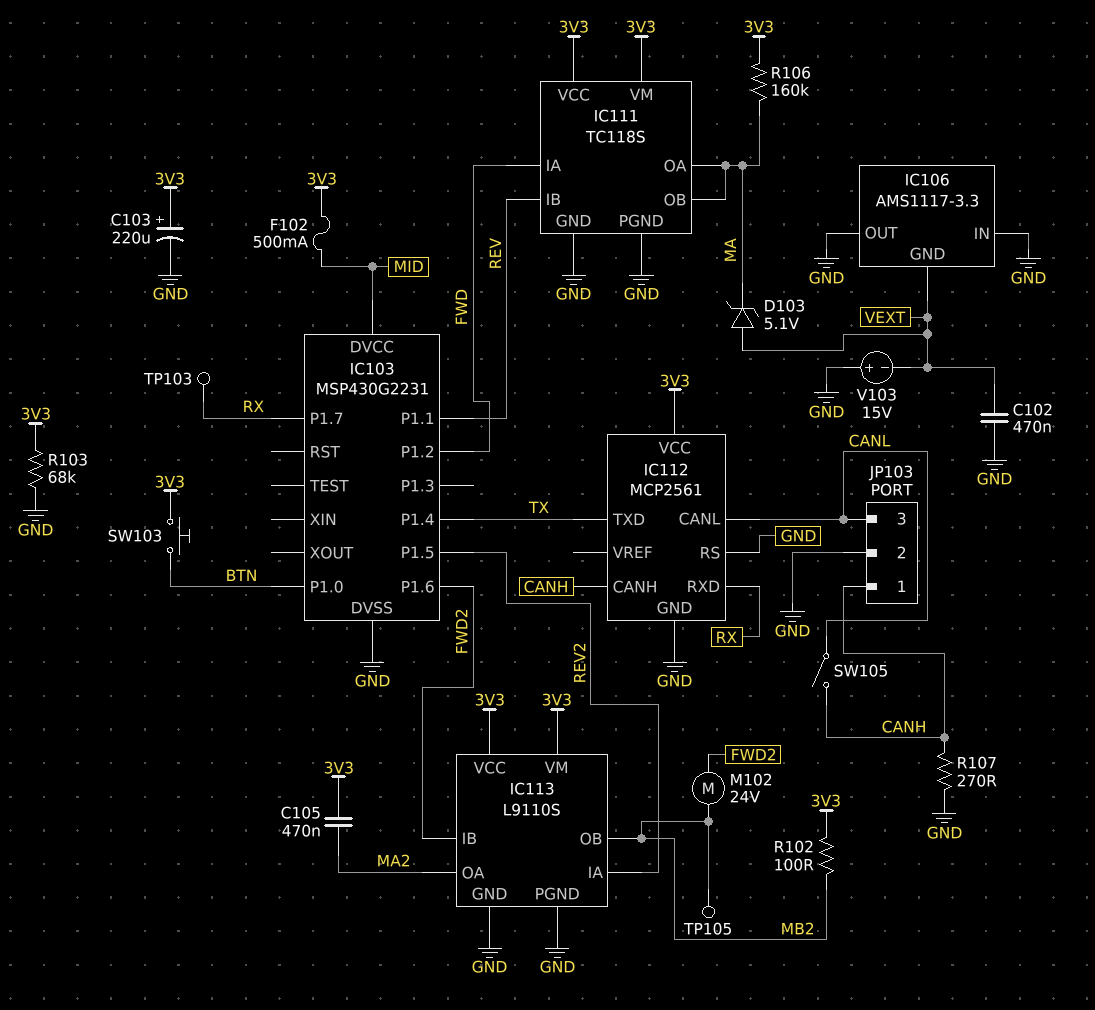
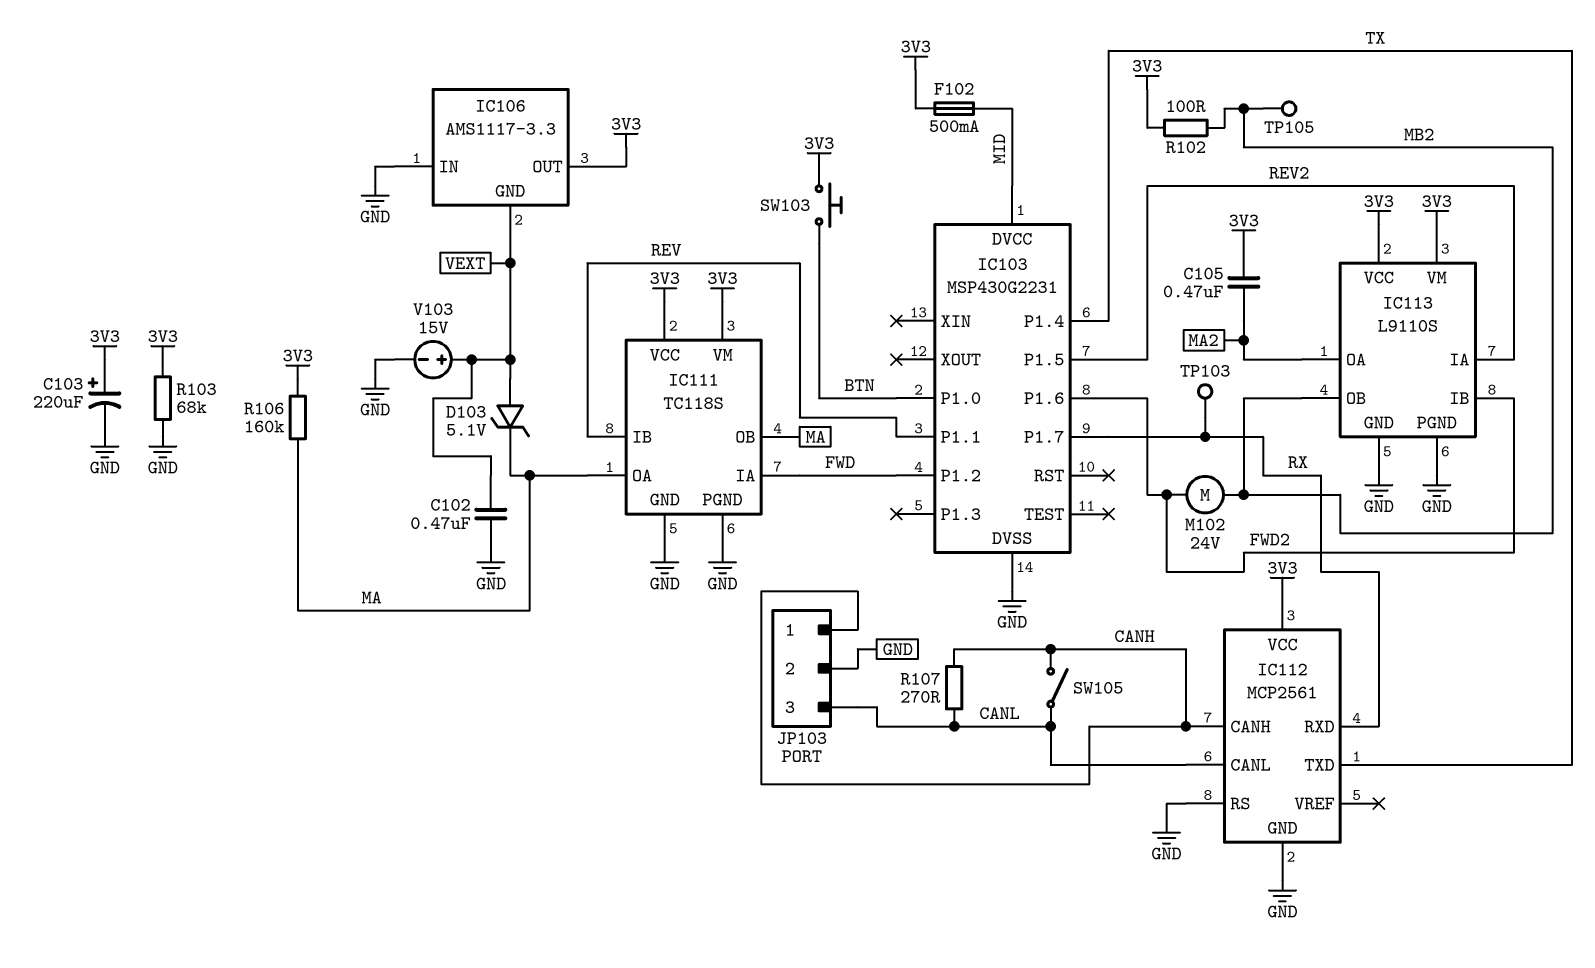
IC106 pin OUT: GND -> 3V3
R107: 270 (CANH, GND) -> 270 (CANH, CANL)
V103: 15V (plus GND, minus VEXT) -> 15V (plus VEXT, minus GND)

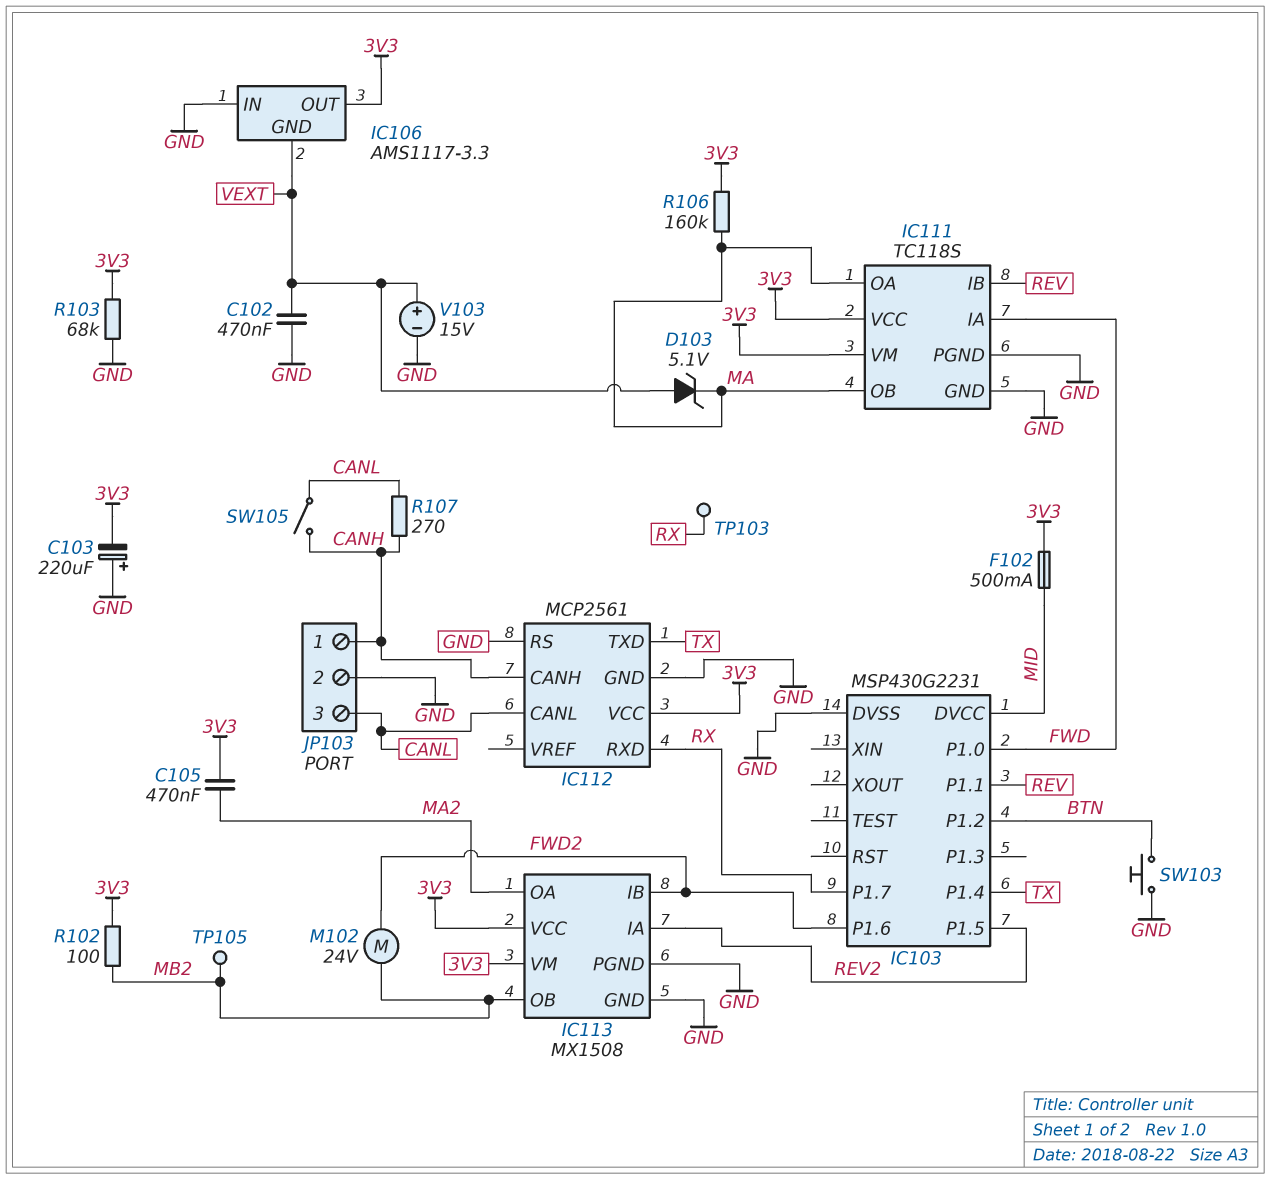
C103: 220uF (plus 3V3, minus GND) -> 220uF (plus GND, minus 3V3)
IC103 pin P1.0: BTN -> FWD
IC103 pin P1.2: FWD -> BTN
IC113: L9110S -> MX1508
SW103: button (3V3, BTN) -> button (BTN, GND)

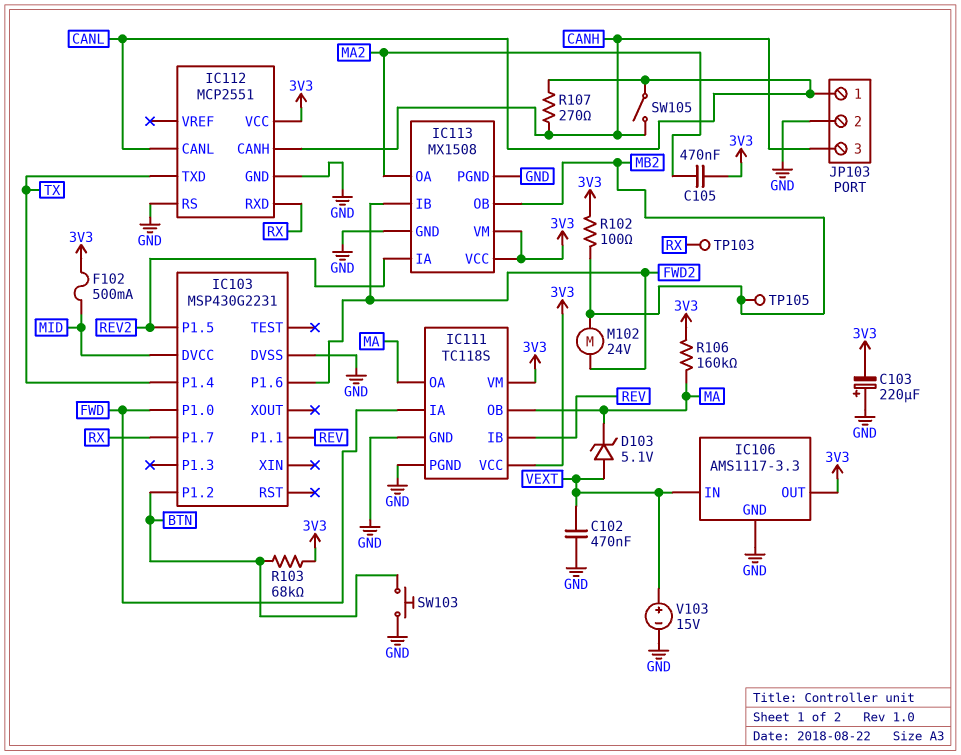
IC106 pin GND: VEXT -> GND
IC106 pin IN: GND -> VEXT
IC112: MCP2561 -> MCP2551
JP103 pin 1: CANH -> CANL
JP103 pin 3: CANL -> CANH
R103: 68k (3V3, GND) -> 68k (3V3, BTN)

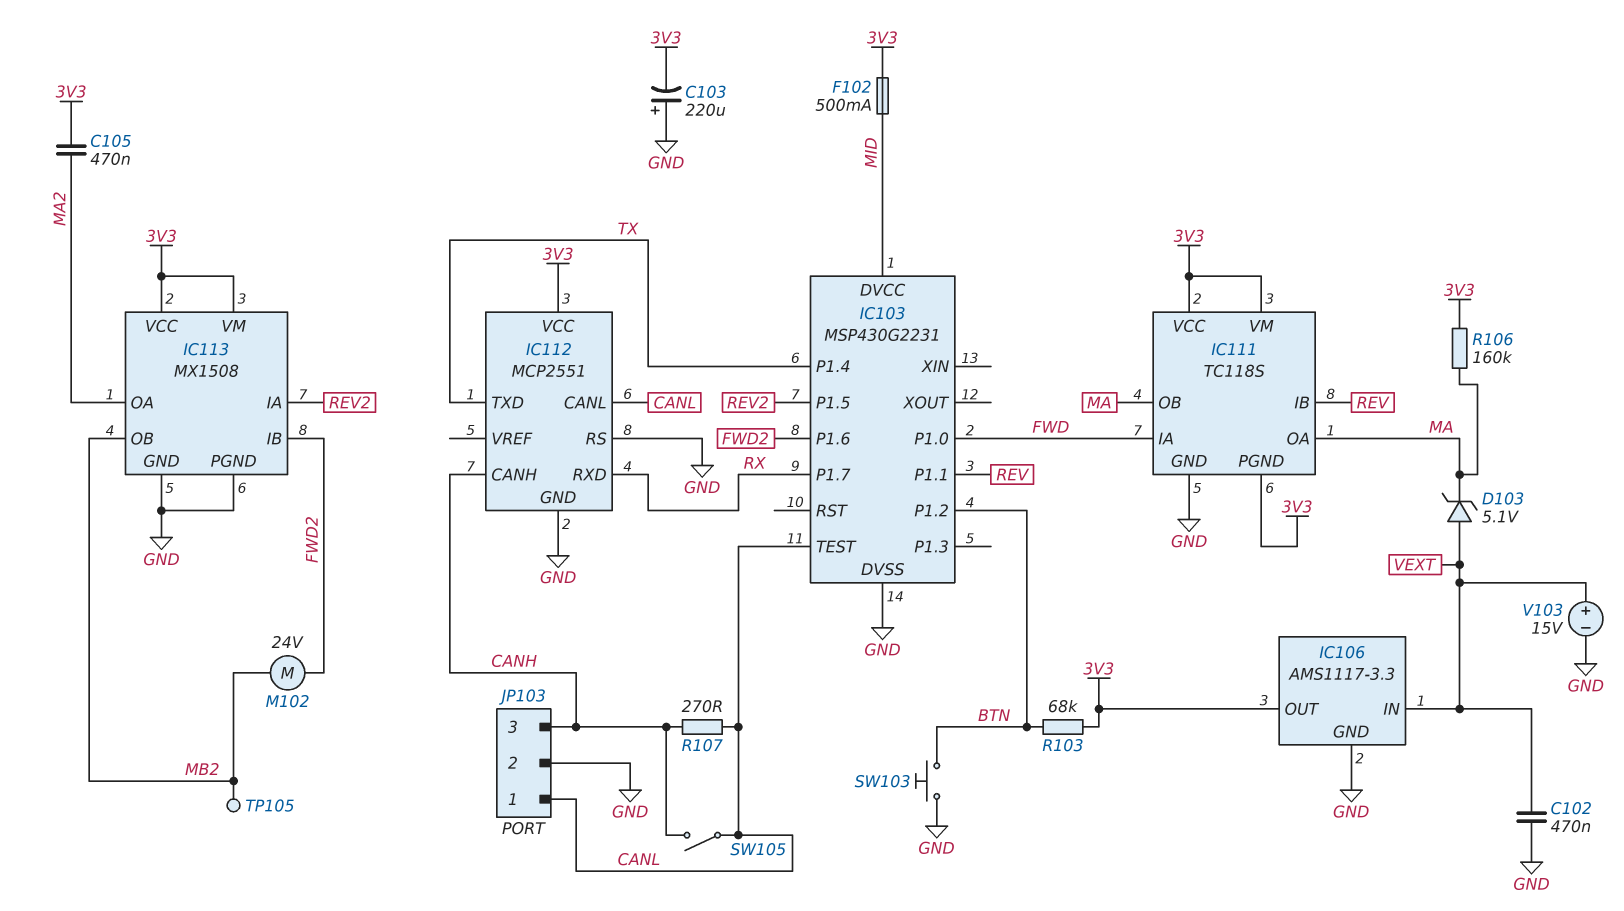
IC103 pin TEST: none -> CANL
IC111 pin PGND: GND -> 3V3
R102: 100 (3V3, MB2) -> none
TP103: test point (RX) -> none

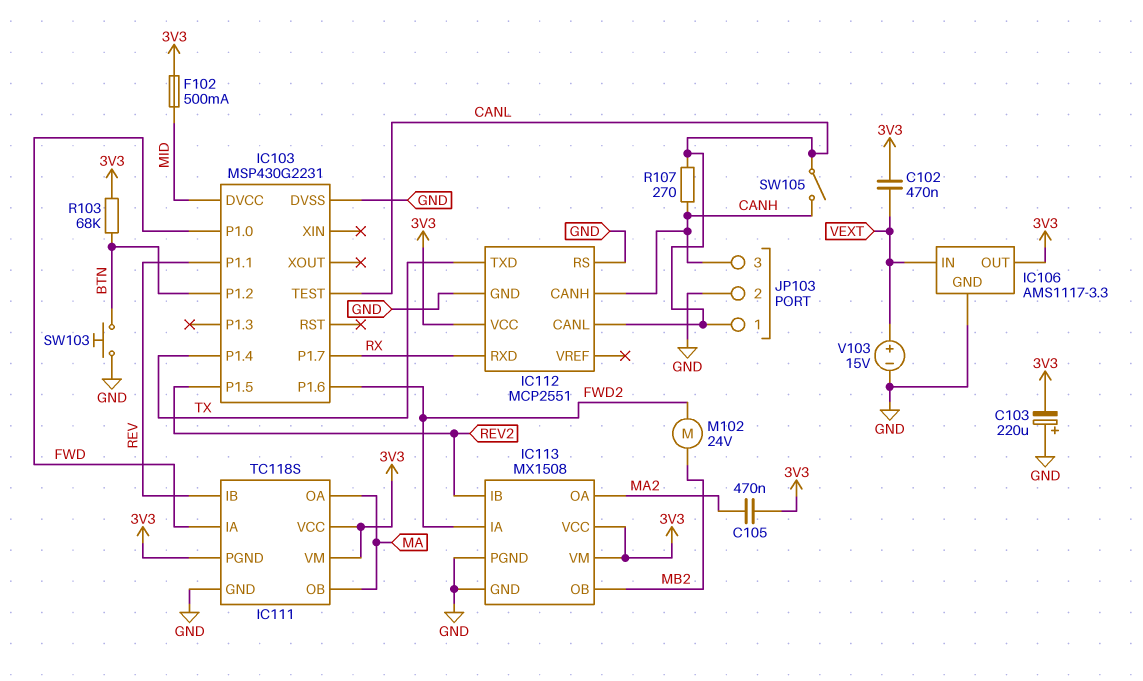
C102: 470nF (GND, VEXT) -> 470nF (3V3, VEXT)
D103: zener 5.1V (A VEXT, K MA) -> none
IC113 pin IA: REV2 -> FWD2
IC113 pin IB: FWD2 -> REV2
R106: 160k (3V3, MA) -> none
TP105: test point (MB2) -> none

